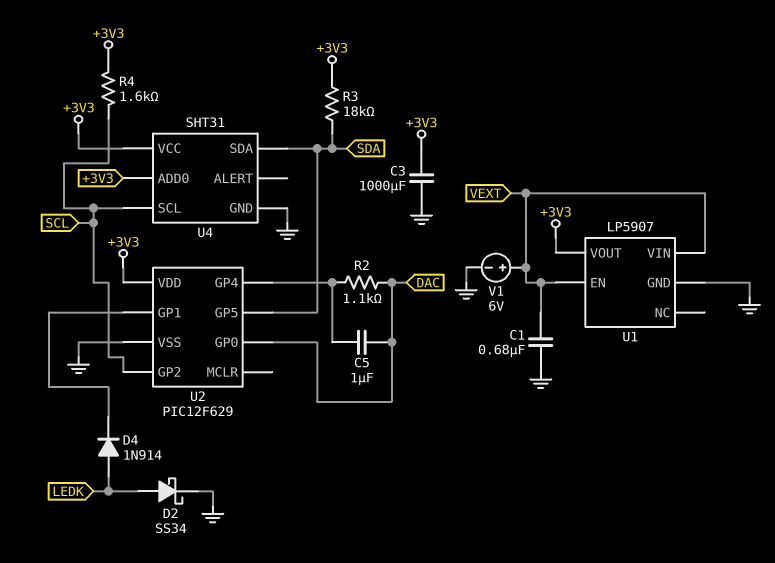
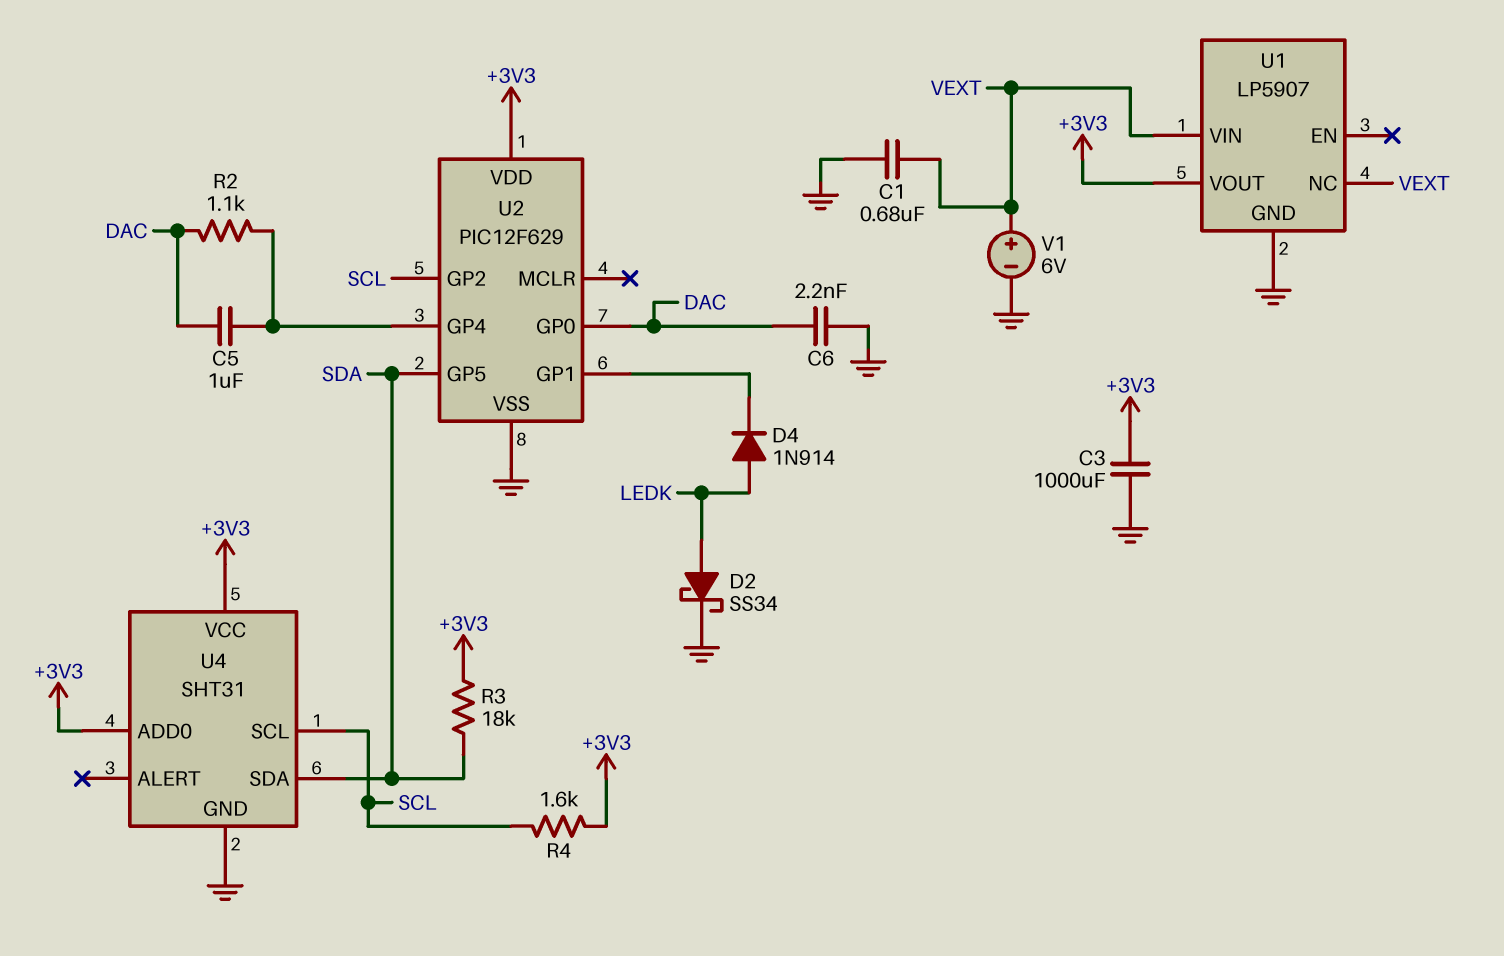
C6: none -> 2.2nF (DAC, GND)
U1 pin EN: VEXT -> none
U1 pin NC: none -> VEXT

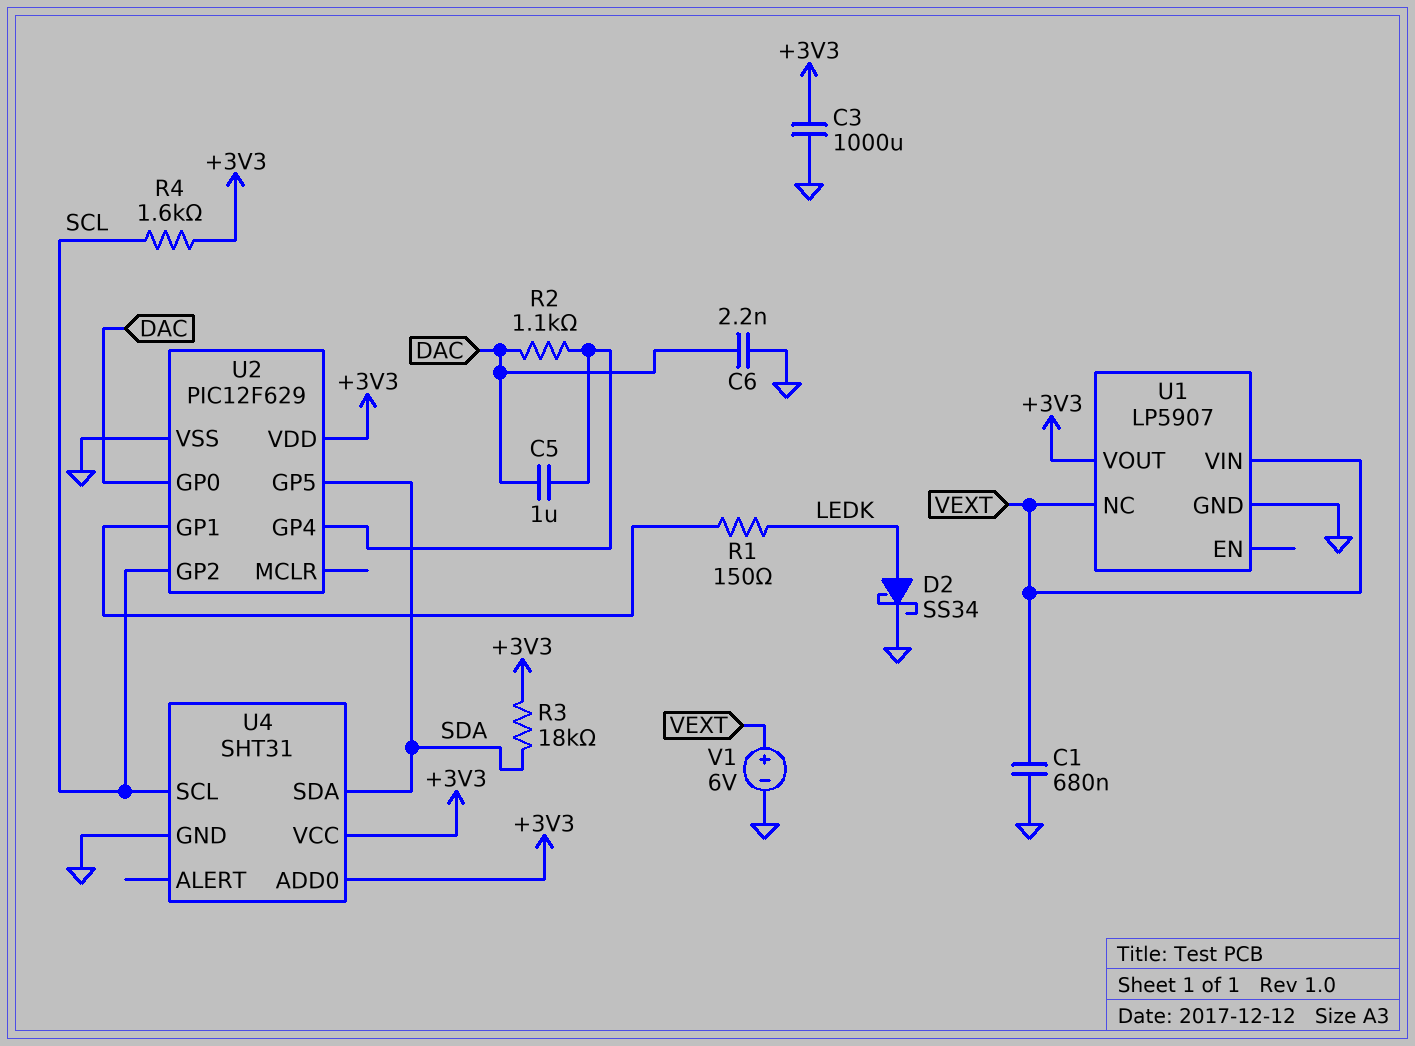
D4: diode 1N914 (A LEDK, K U2/GP1) -> none
R1: none -> 150 (LEDK, U2/GP1)

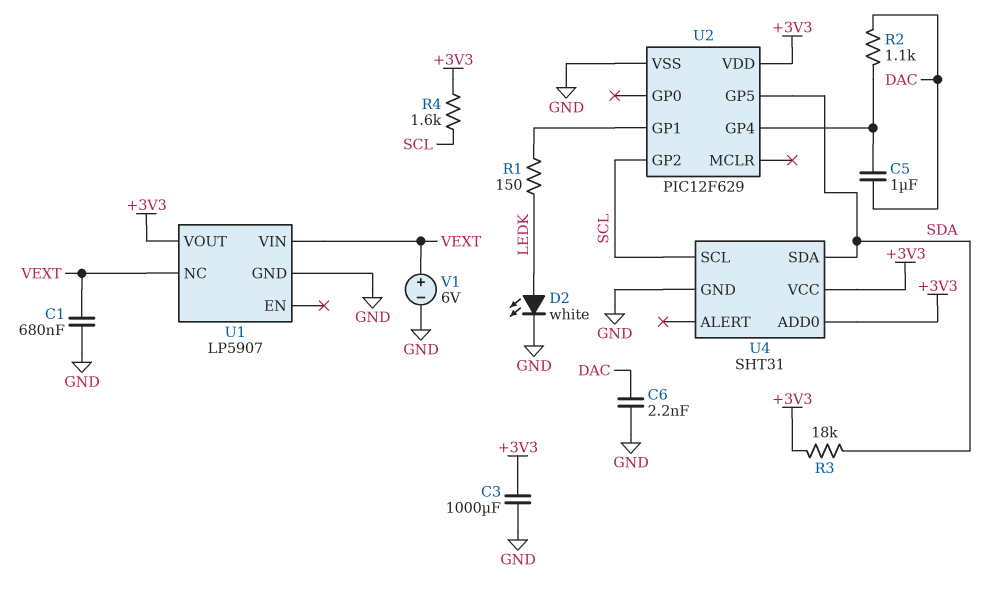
D2: schottky SS34 (A LEDK, K GND) -> LED white (A LEDK, K GND)
U2 pin GP0: DAC -> none

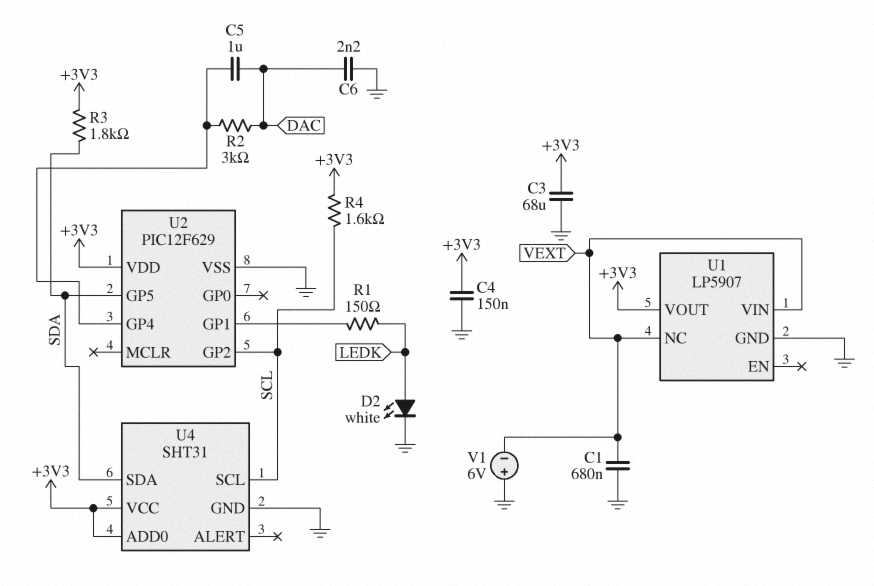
C3: 1000uF (+3V3, GND) -> 68uF (+3V3, GND)
C4: none -> 150nF (+3V3, GND)
R2: 1.1k (DAC, U2/GP4) -> 3k (DAC, U2/GP4)
R3: 18k (+3V3, SDA) -> 1.8k (+3V3, SDA)
V1: 6V (plus VEXT, minus GND) -> 6V (plus GND, minus VEXT)

